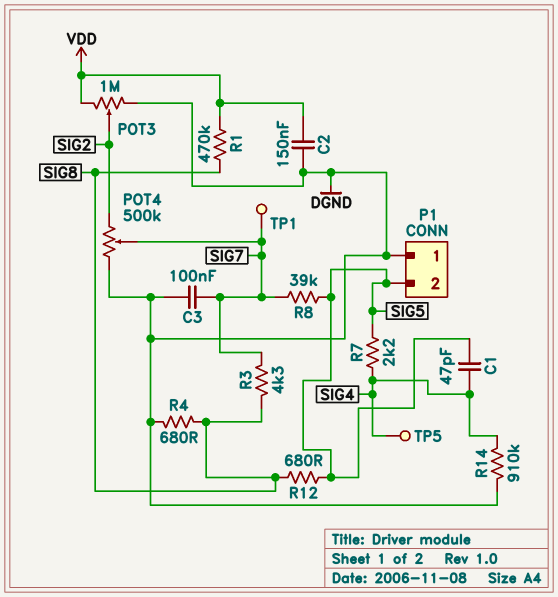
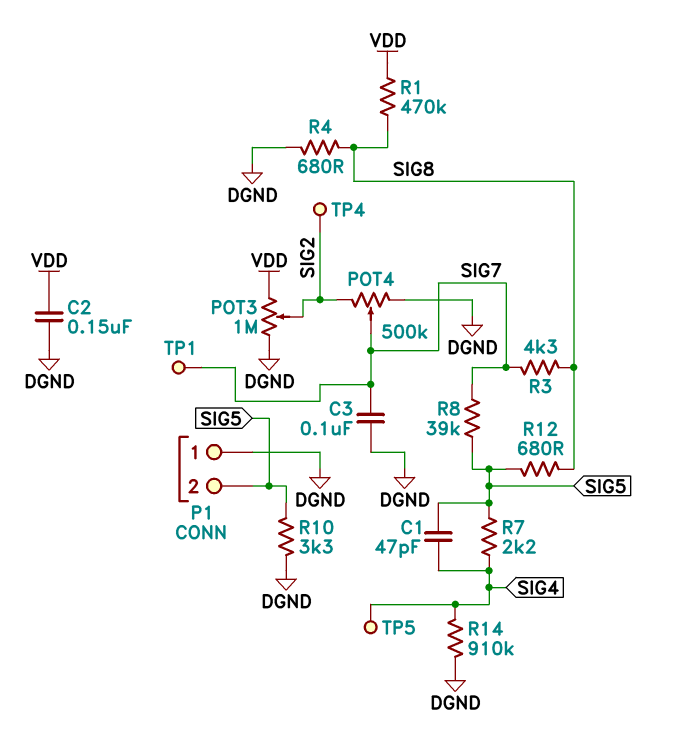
R10: none -> 3.3k (DGND, SIG5)
TP4: none -> test point (SIG2)

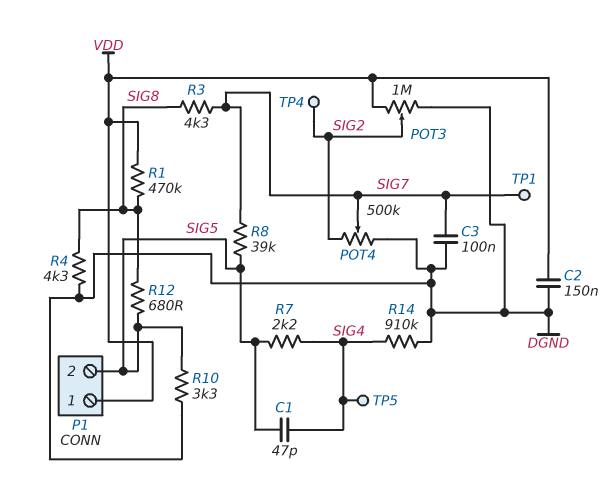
P1 pin 1: DGND -> VDD
R4: 680 (DGND, SIG8) -> 4.3k (DGND, SIG8)

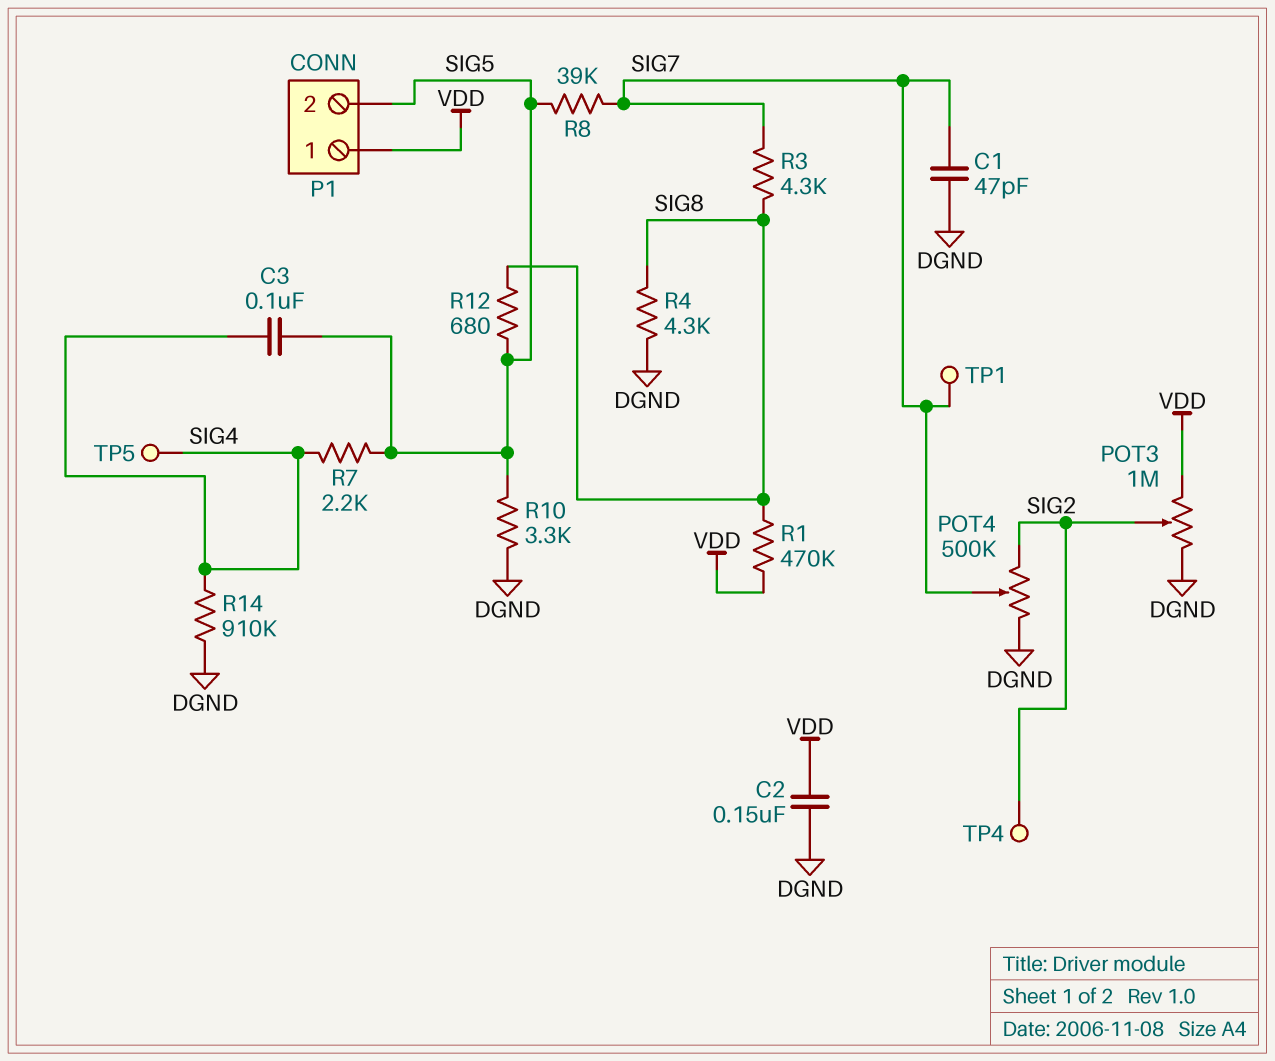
C1: 47pF (SIG4, SIG5) -> 47pF (DGND, SIG7)
C3: 100nF (DGND, SIG7) -> 100nF (SIG4, SIG5)

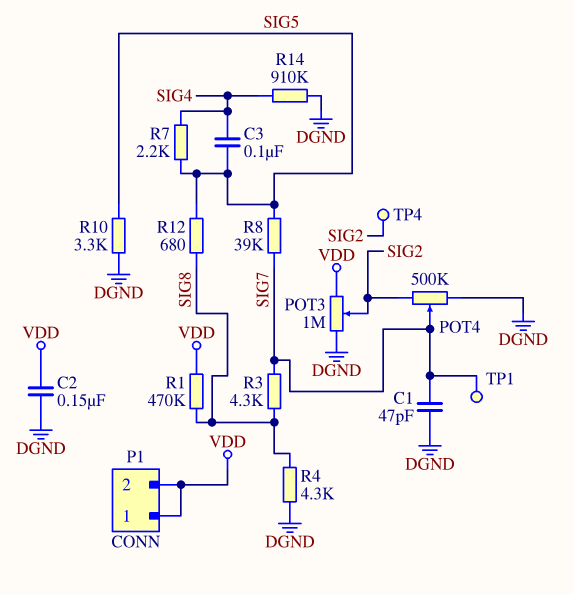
P1 pin 2: SIG5 -> VDD
TP5: test point (SIG4) -> none

